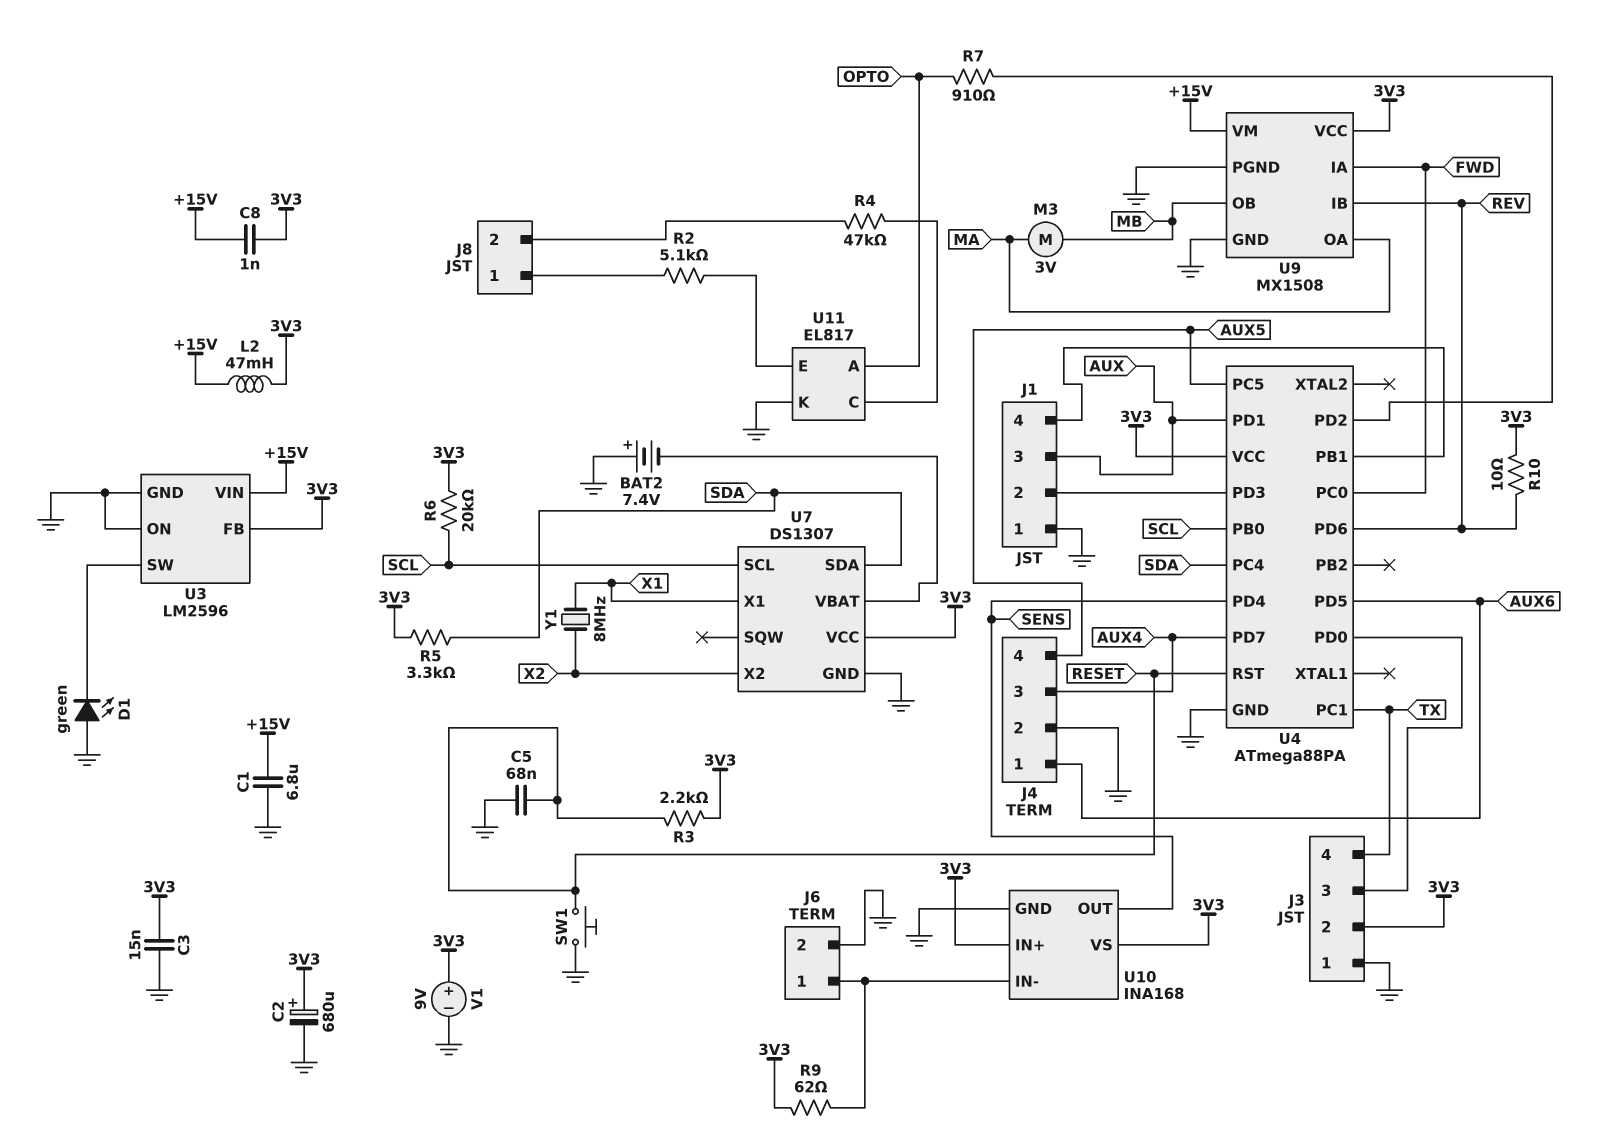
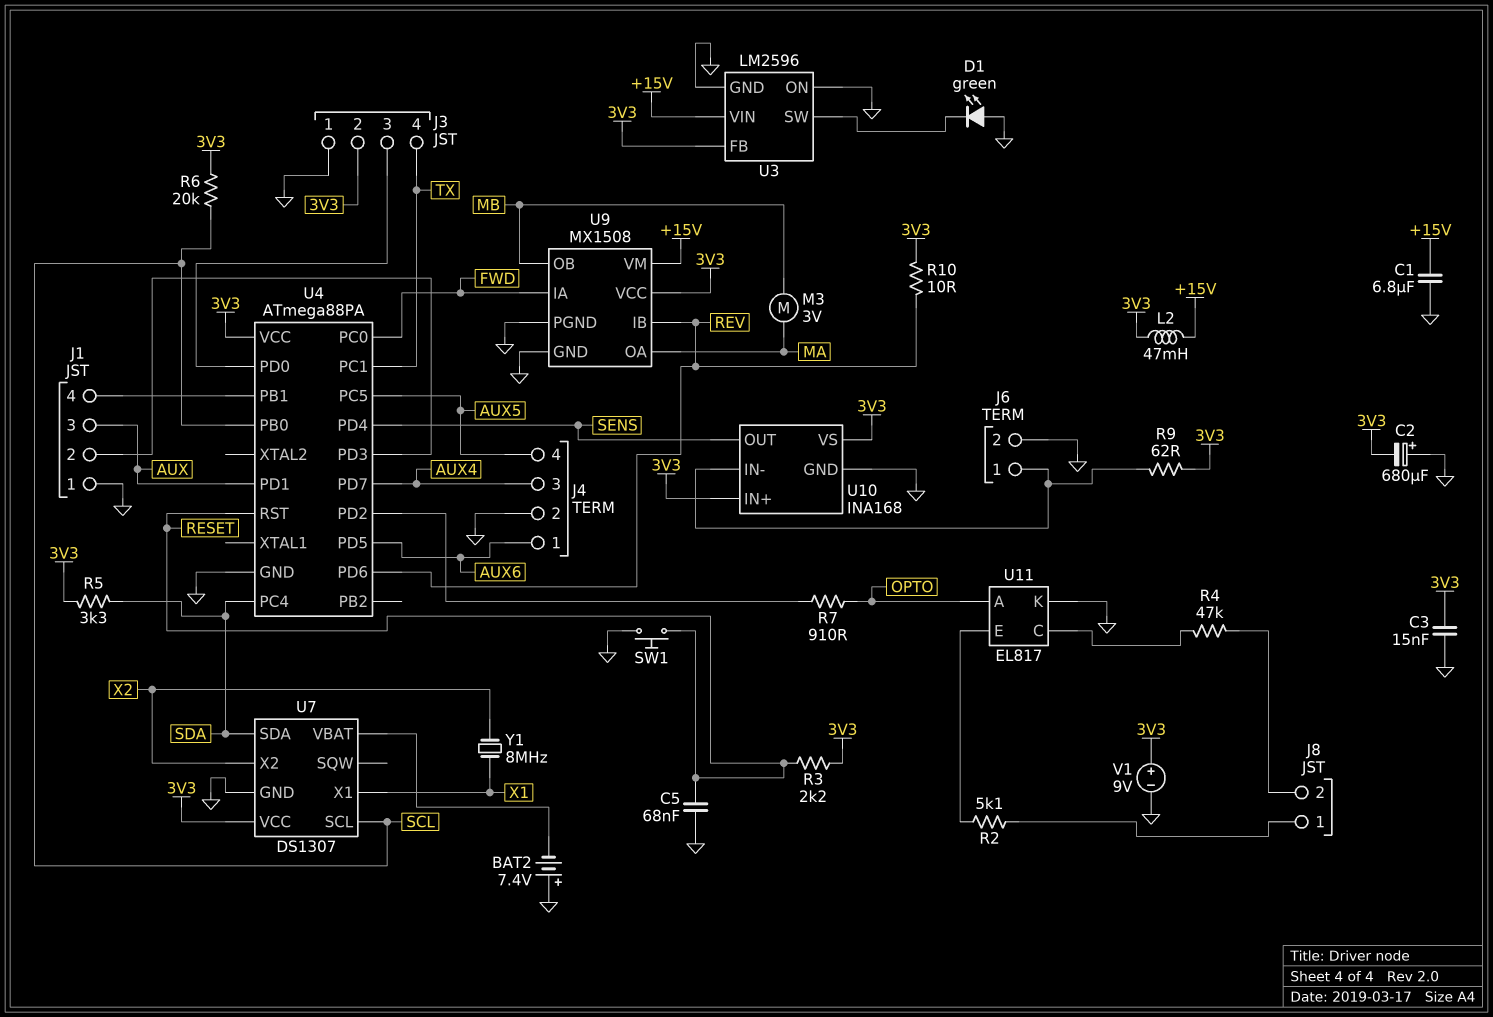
C2: 680uF (plus 3V3, minus GND) -> 680uF (plus GND, minus 3V3)
C8: 1nF (+15V, 3V3) -> none

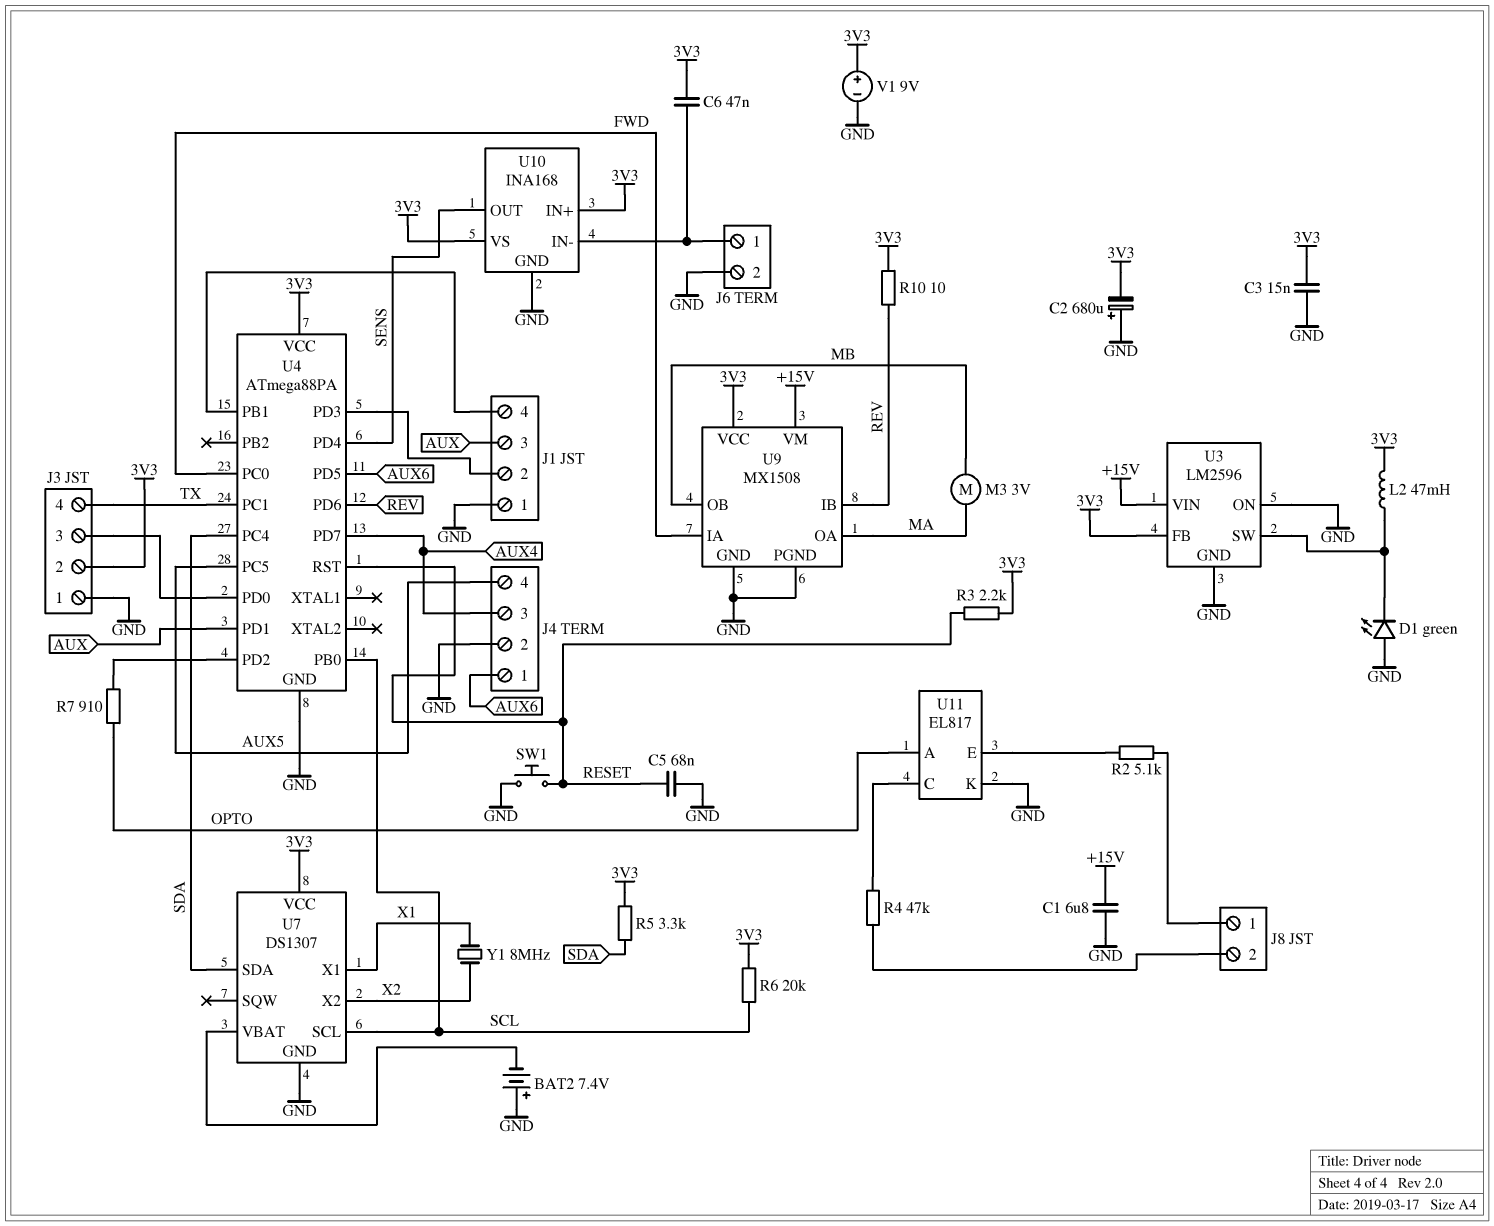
C6: none -> 47nF (3V3, J6/1)
L2: 47mH (+15V, 3V3) -> 47mH (3V3, U3/SW)
R9: 62 (3V3, J6/1) -> none

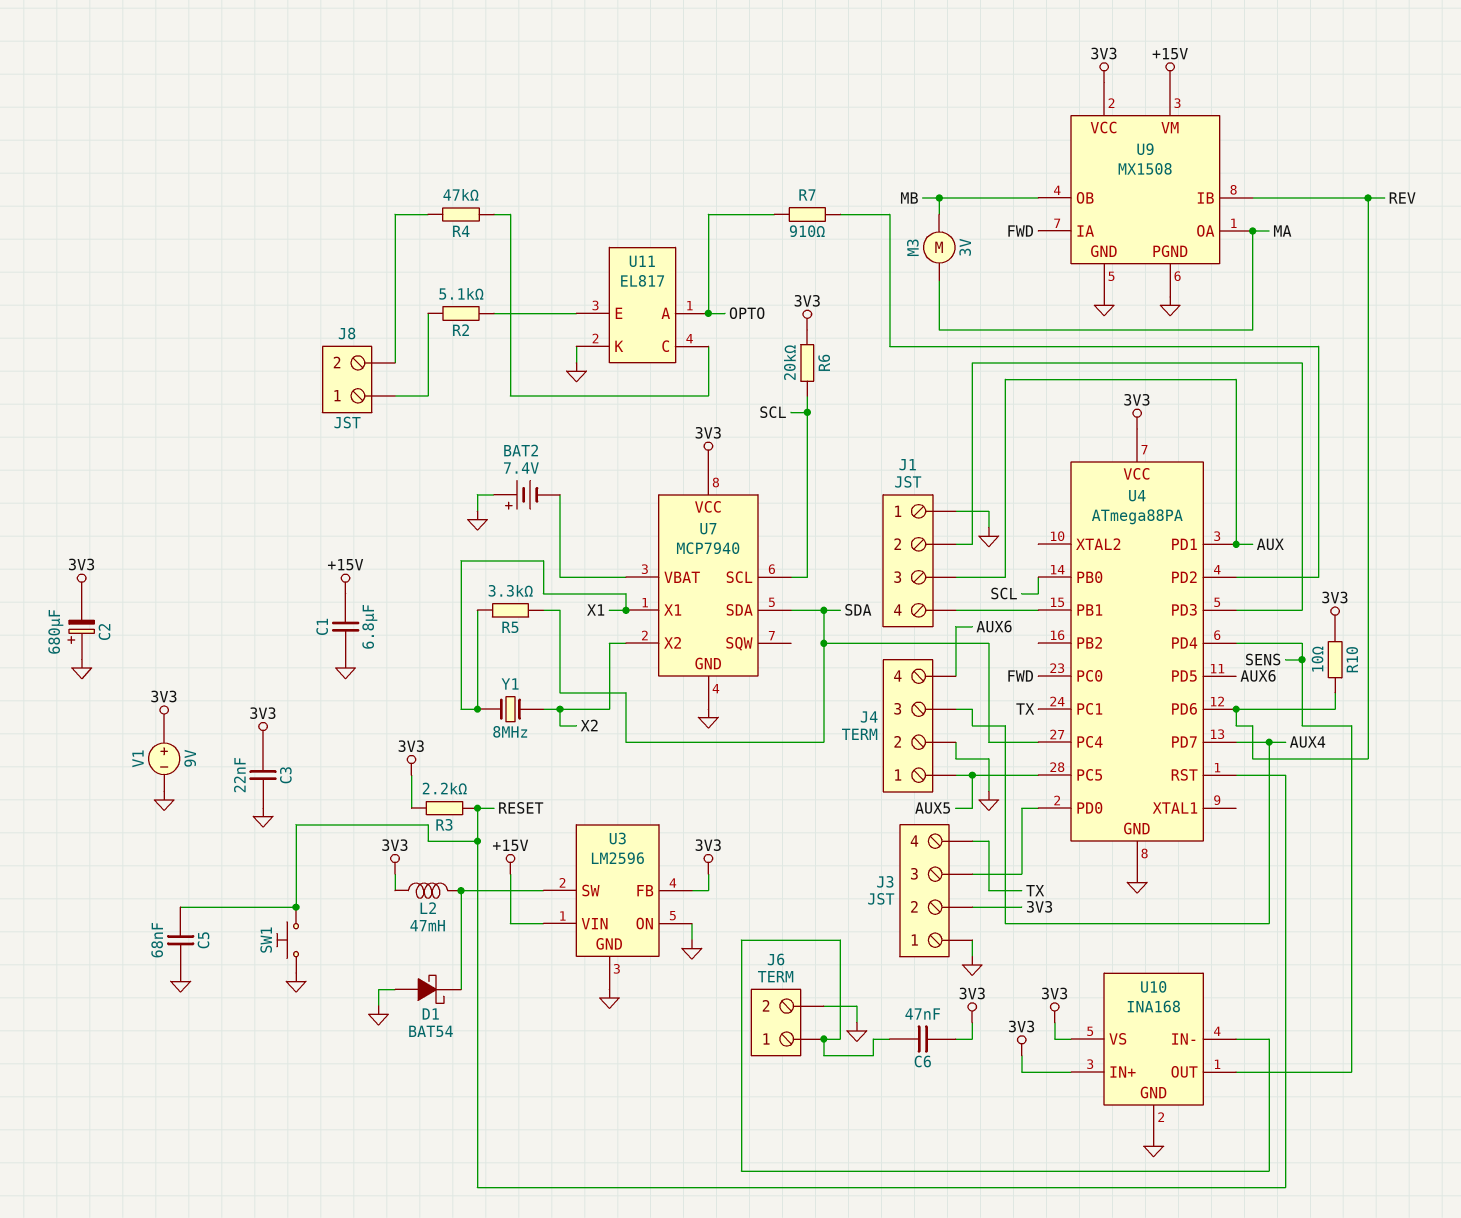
C3: 15nF (3V3, GND) -> 22nF (3V3, GND)
D1: LED green (A GND, K U3/SW) -> schottky BAT54 (A GND, K U3/SW)
J4 pin 1: AUX6 -> AUX5
J4 pin 4: AUX5 -> AUX6
R5: 3.3k (3V3, SDA) -> 3.3k (SDA, X1)
U7: DS1307 -> MCP7940

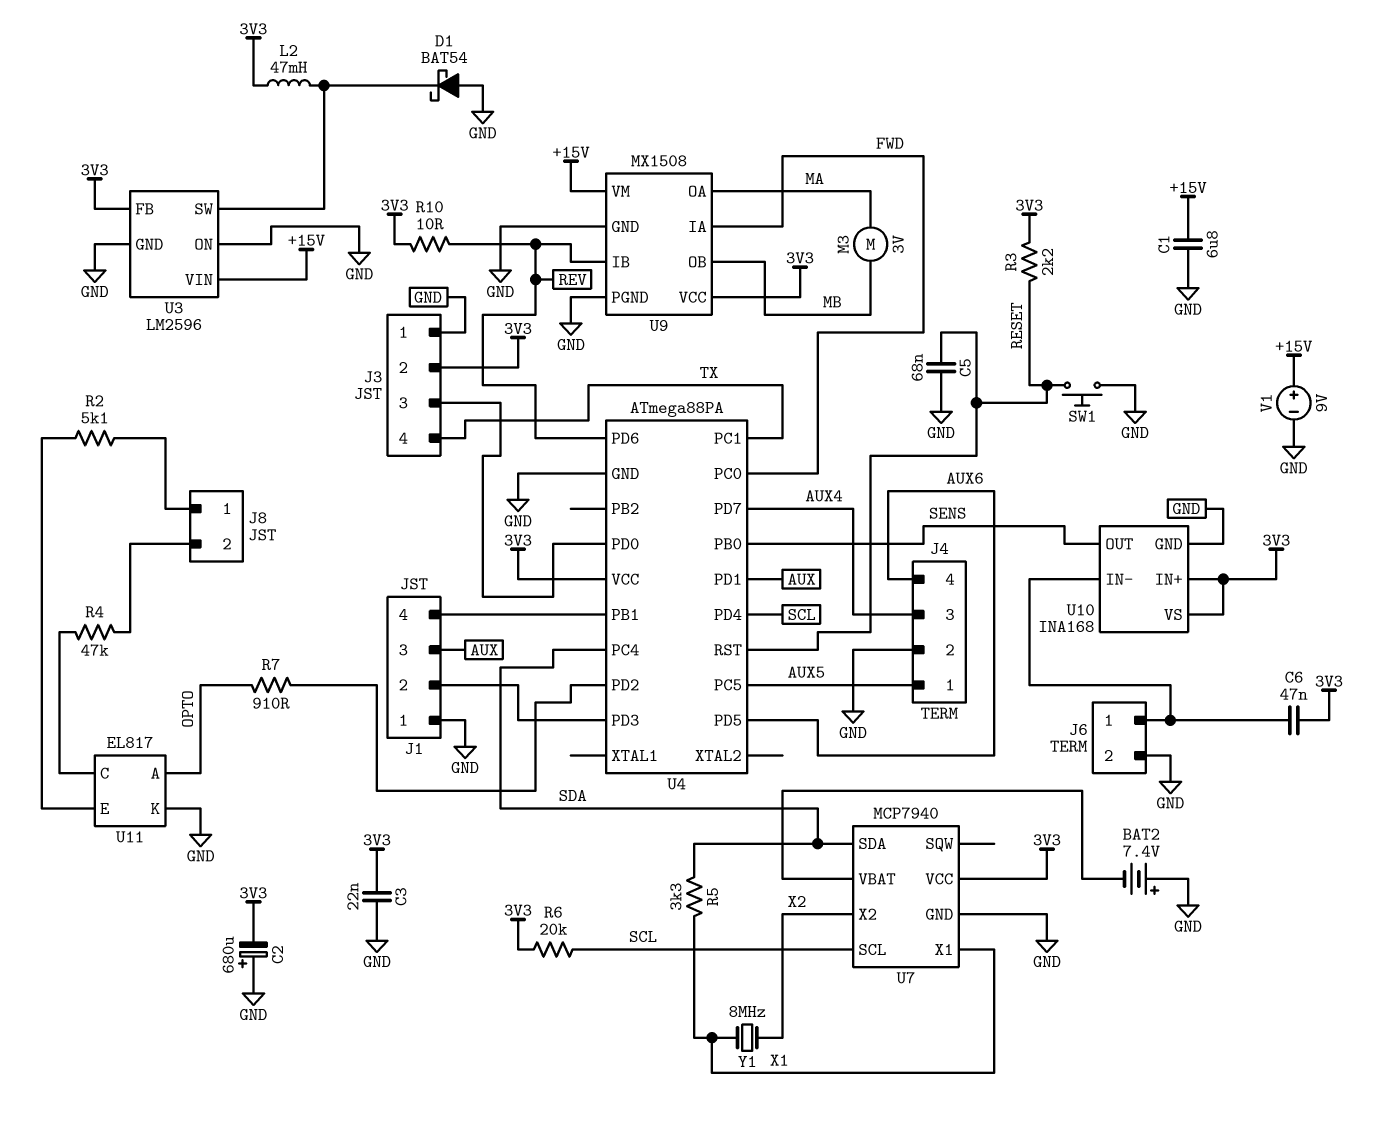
U4 pin PB0: SCL -> SENS
U4 pin PD4: SENS -> SCL
V1: 9V (plus 3V3, minus GND) -> 9V (plus +15V, minus GND)

